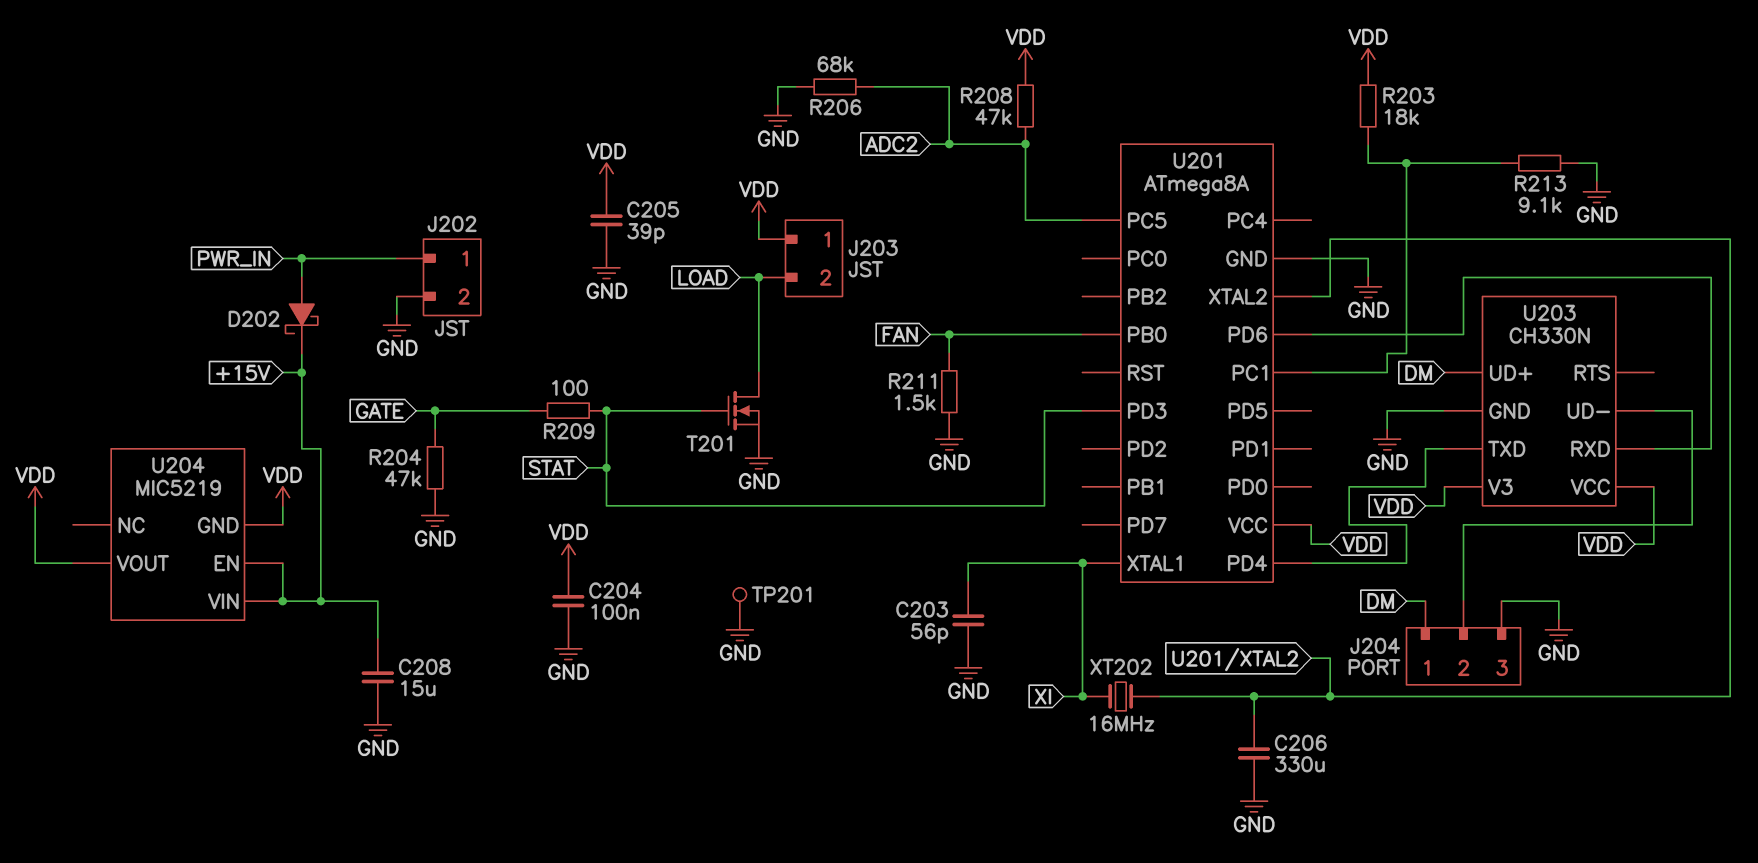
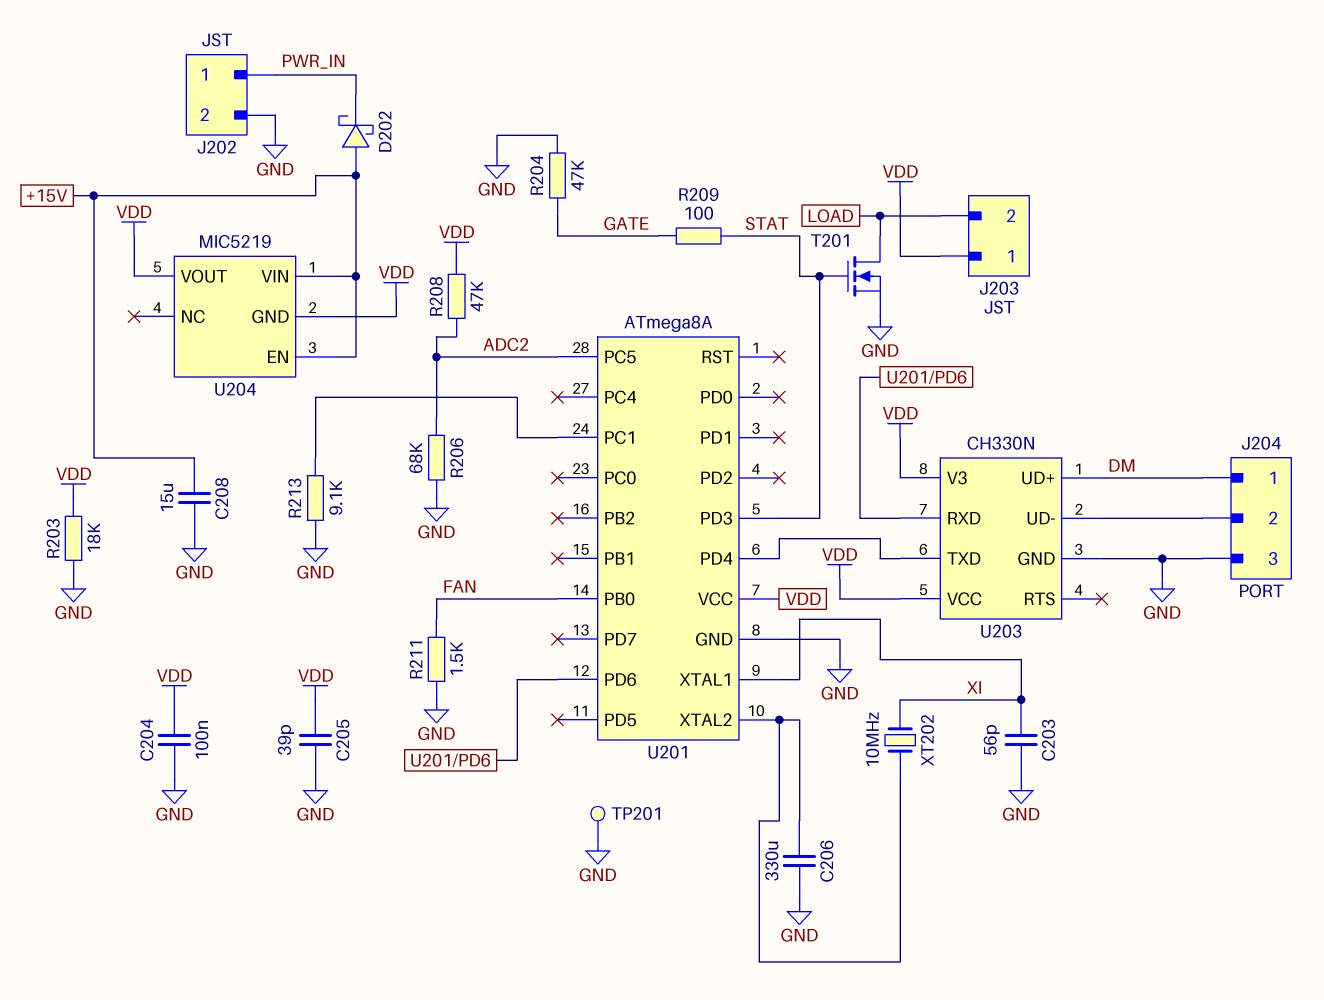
D202: schottky (A PWR_IN, K +15V) -> schottky (A +15V, K PWR_IN)
R203: 18k (U201/PC1, VDD) -> 18k (GND, VDD)
XT202: 16MHz (U201/XTAL2, XI) -> 10MHz (U201/XTAL2, XI)

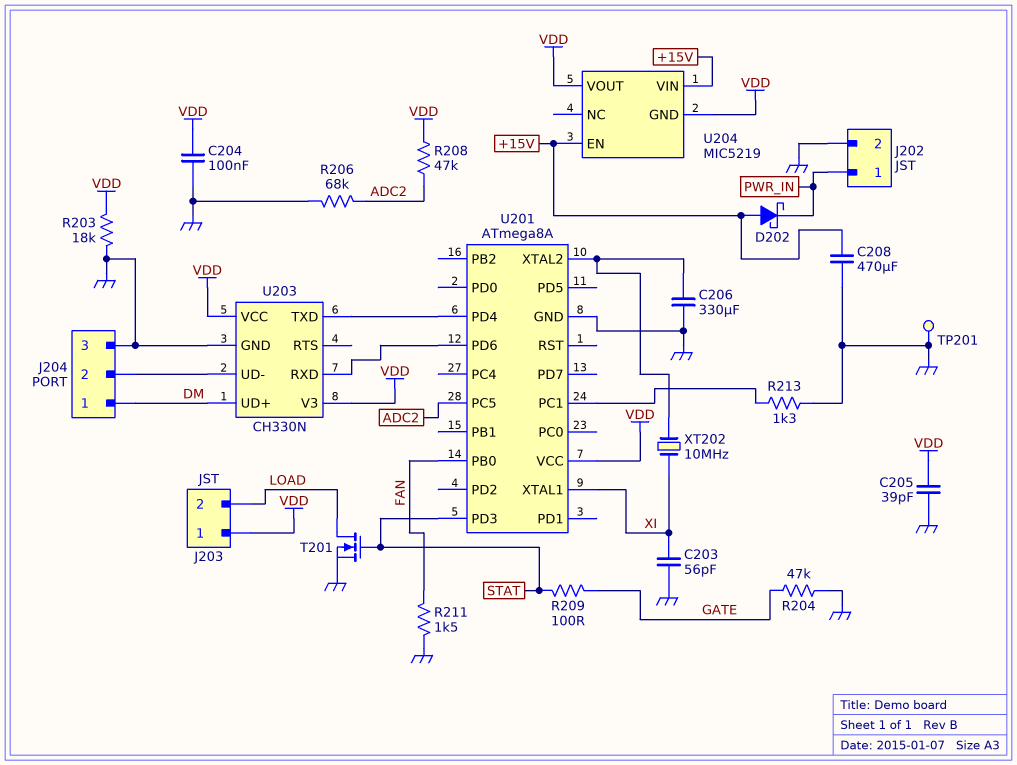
C208: 15uF (+15V, GND) -> 470uF (+15V, GND)
R213: 9.1k (GND, U201/PC1) -> 1.3k (GND, U201/PC1)

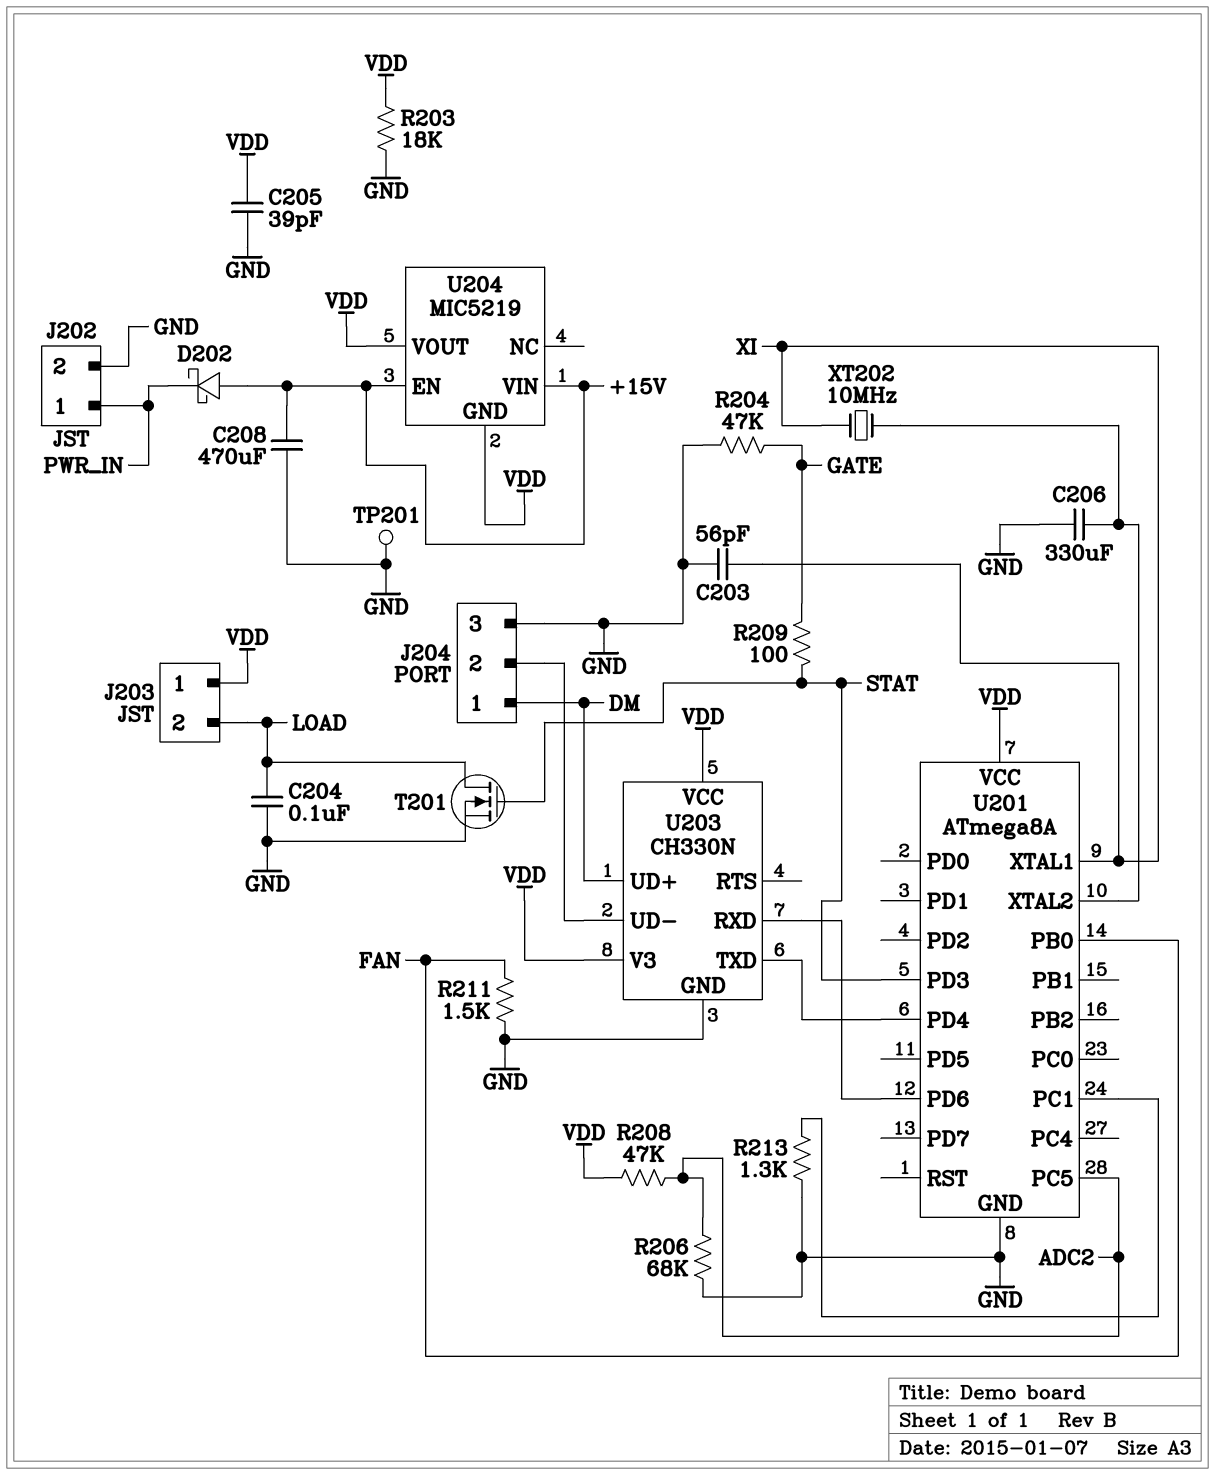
C204: 100nF (GND, VDD) -> 100nF (GND, LOAD)

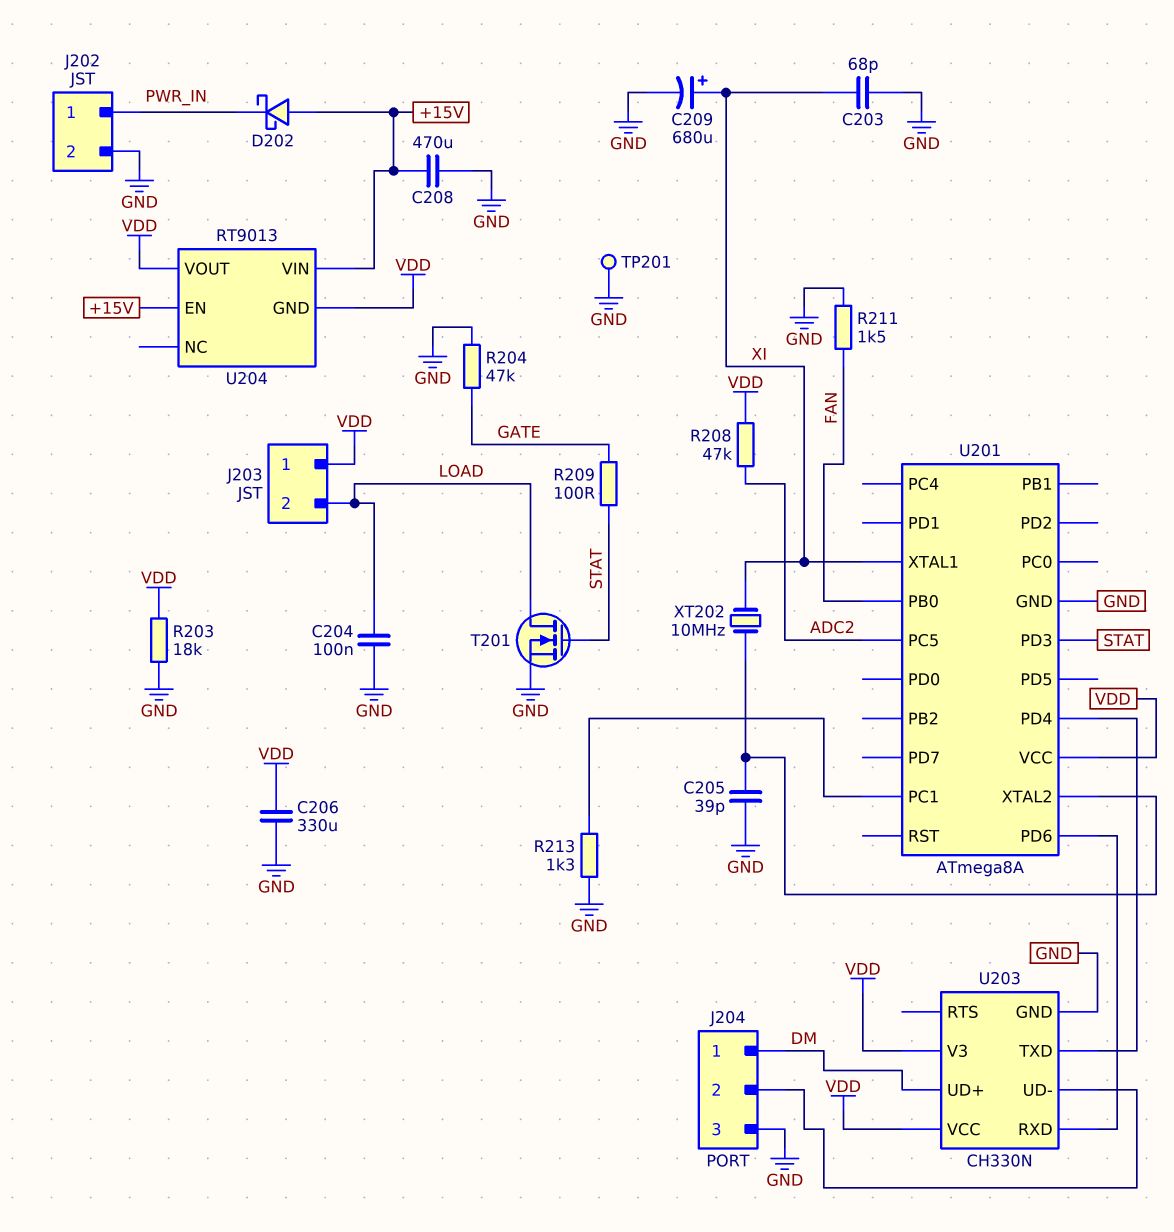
C203: 56pF (GND, XI) -> 68pF (GND, XI)
C205: 39pF (GND, VDD) -> 39pF (GND, U201/XTAL2)
C206: 330uF (GND, U201/XTAL2) -> 330uF (GND, VDD)
C209: none -> 680uF (plus XI, minus GND)
R206: 68k (ADC2, GND) -> none
U204: MIC5219 -> RT9013

